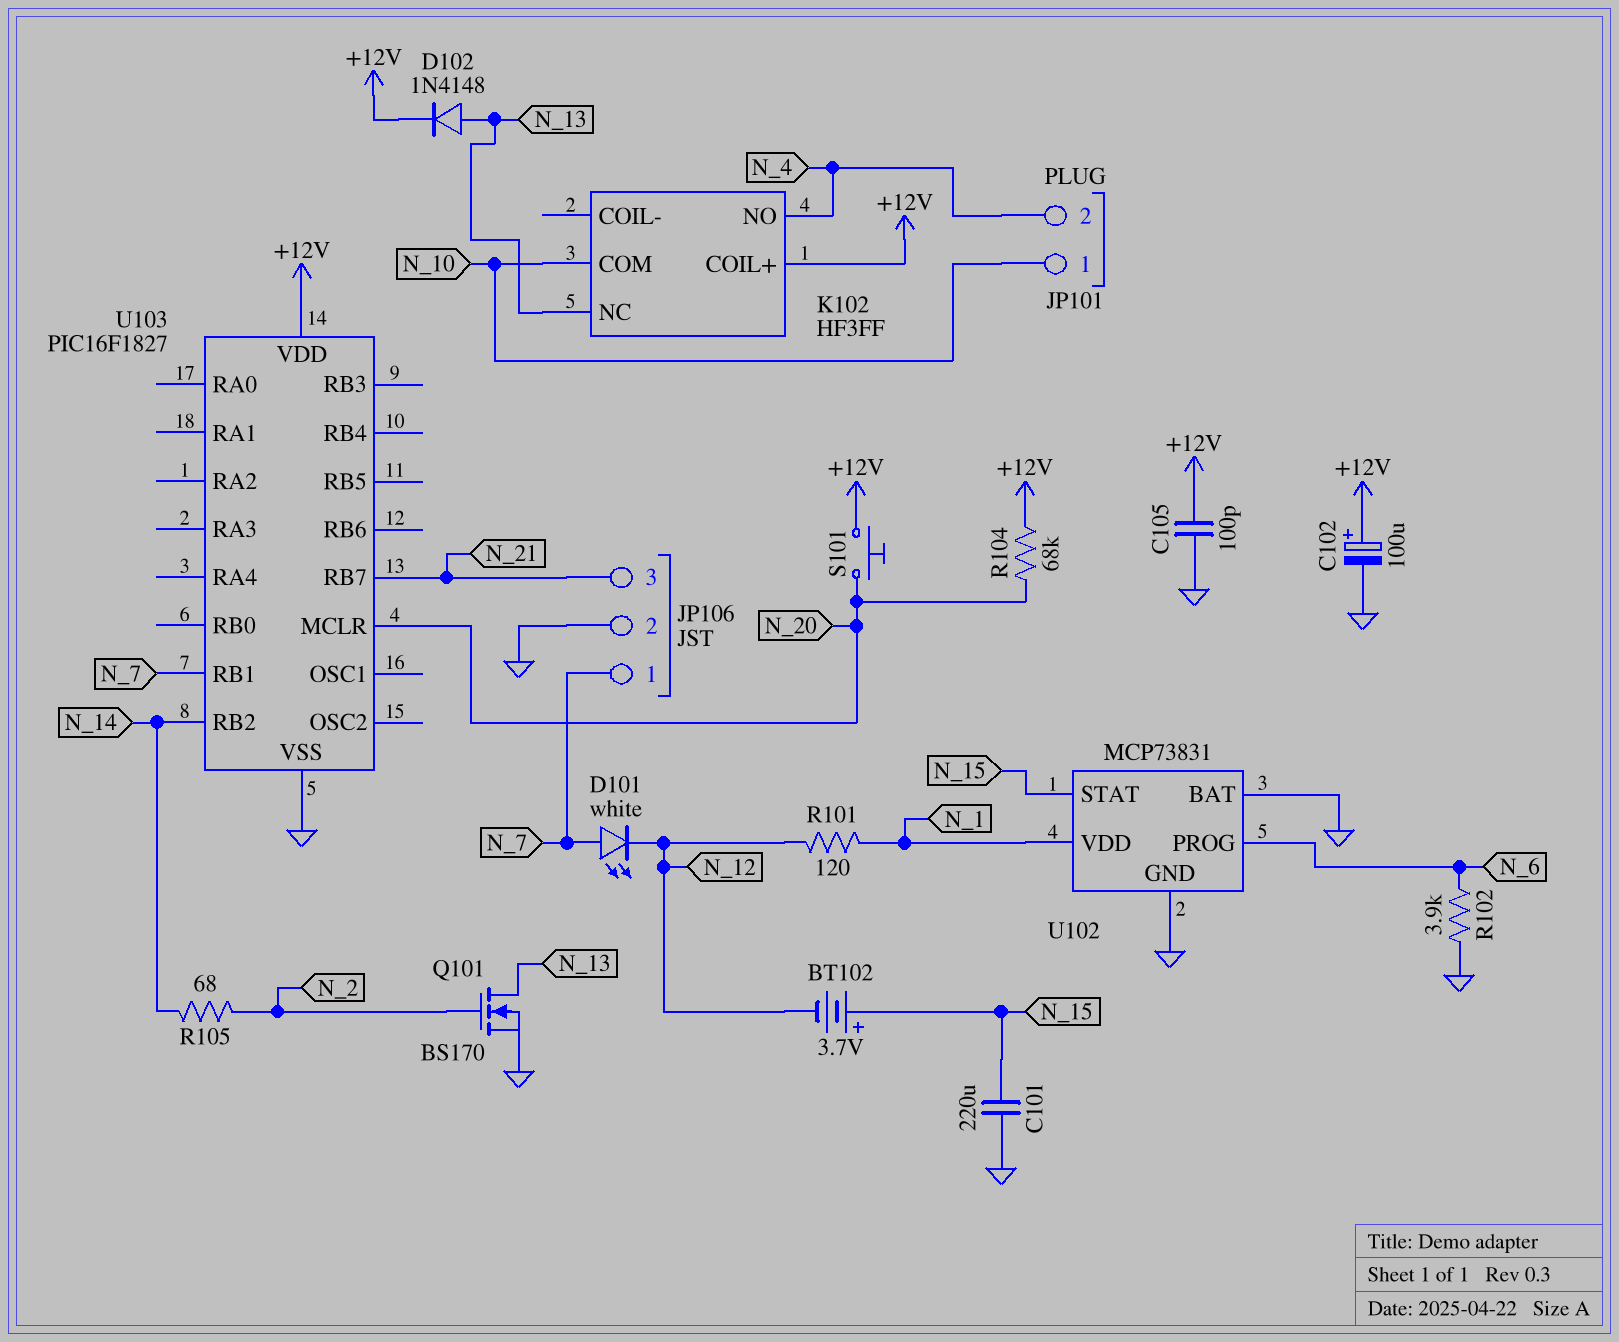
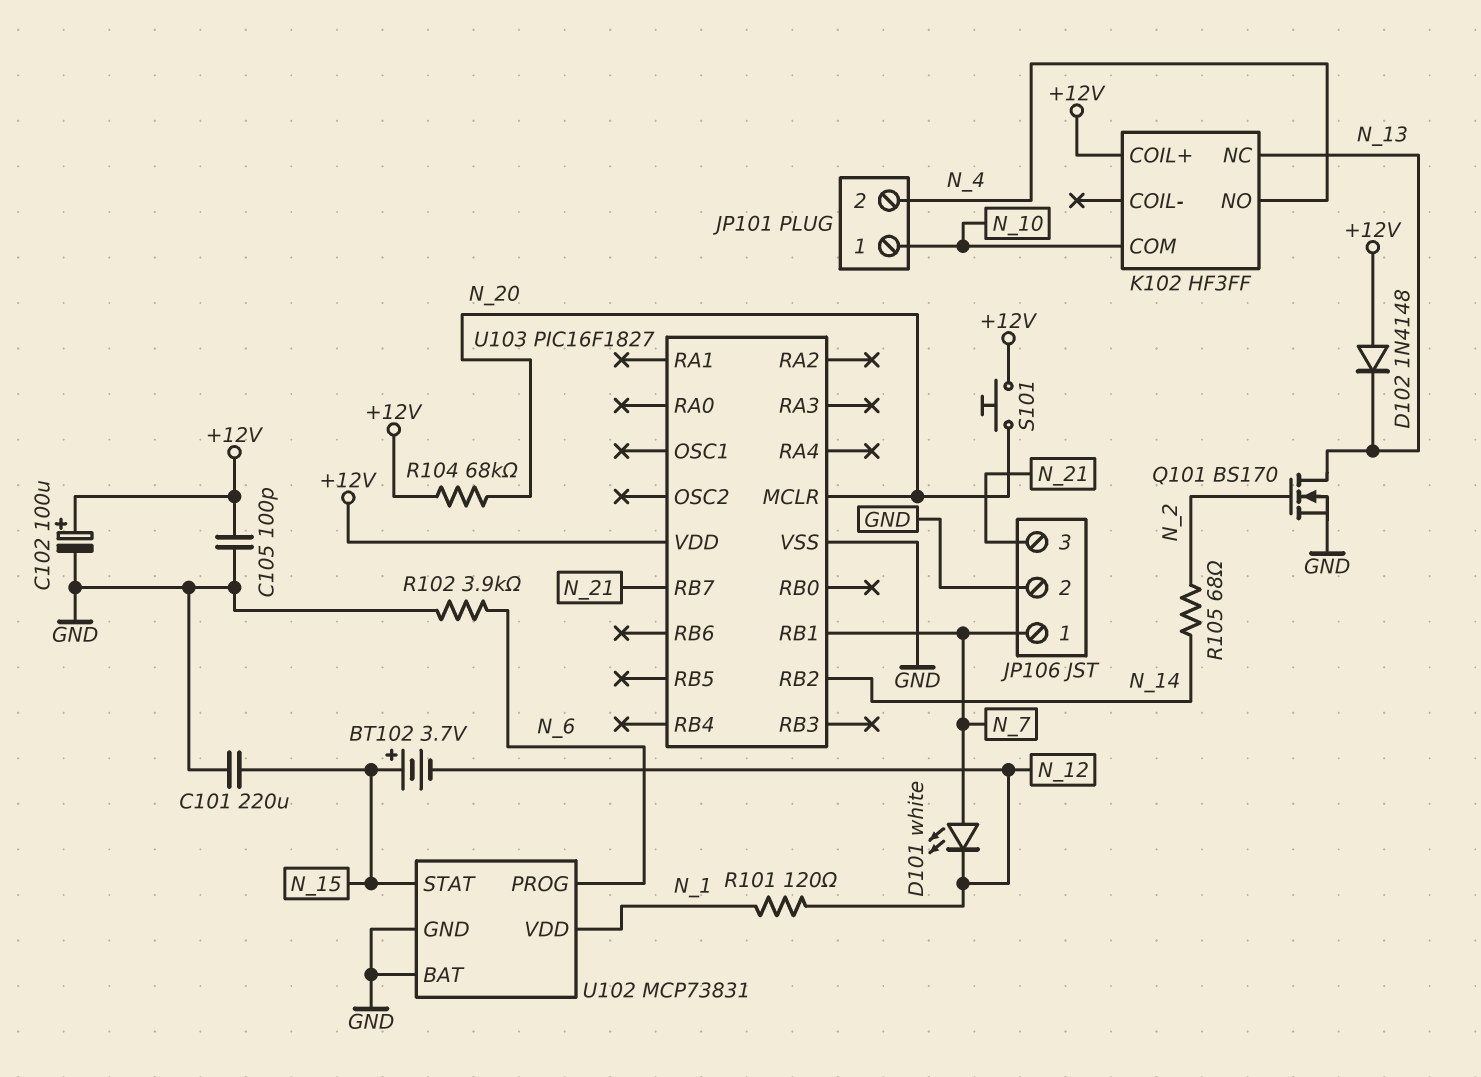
D102: diode 1N4148 (A N_13, K +12V) -> diode 1N4148 (A +12V, K N_13)

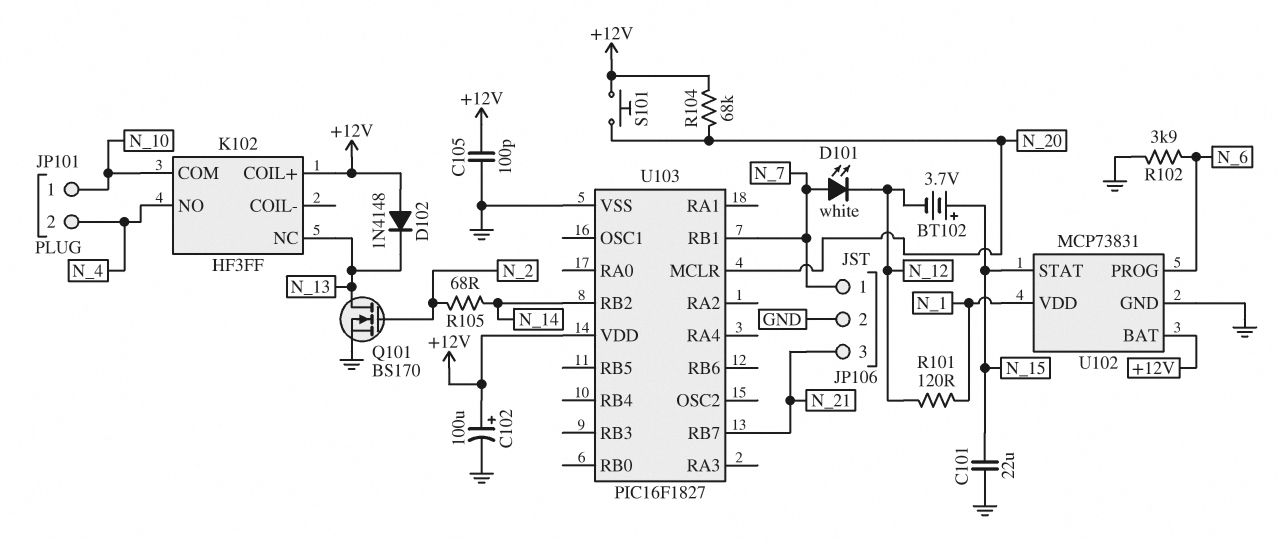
C101: 220uF (GND, N_15) -> 22uF (GND, N_15)
U102 pin BAT: GND -> +12V

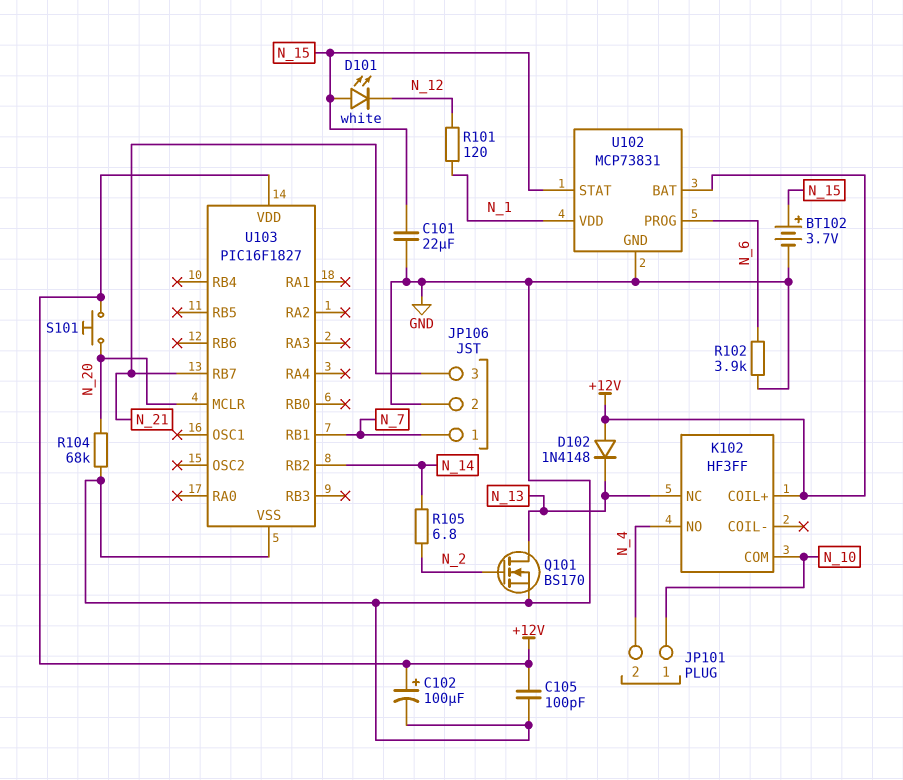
BT102: 3.7V (plus N_15, minus N_12) -> 3.7V (plus N_15, minus GND)
D101: LED white (A N_7, K N_12) -> LED white (A N_15, K N_12)
R104: 68k (+12V, N_20) -> 68k (GND, N_20)
R105: 68 (N_2, N_14) -> 6.8 (N_2, N_14)

